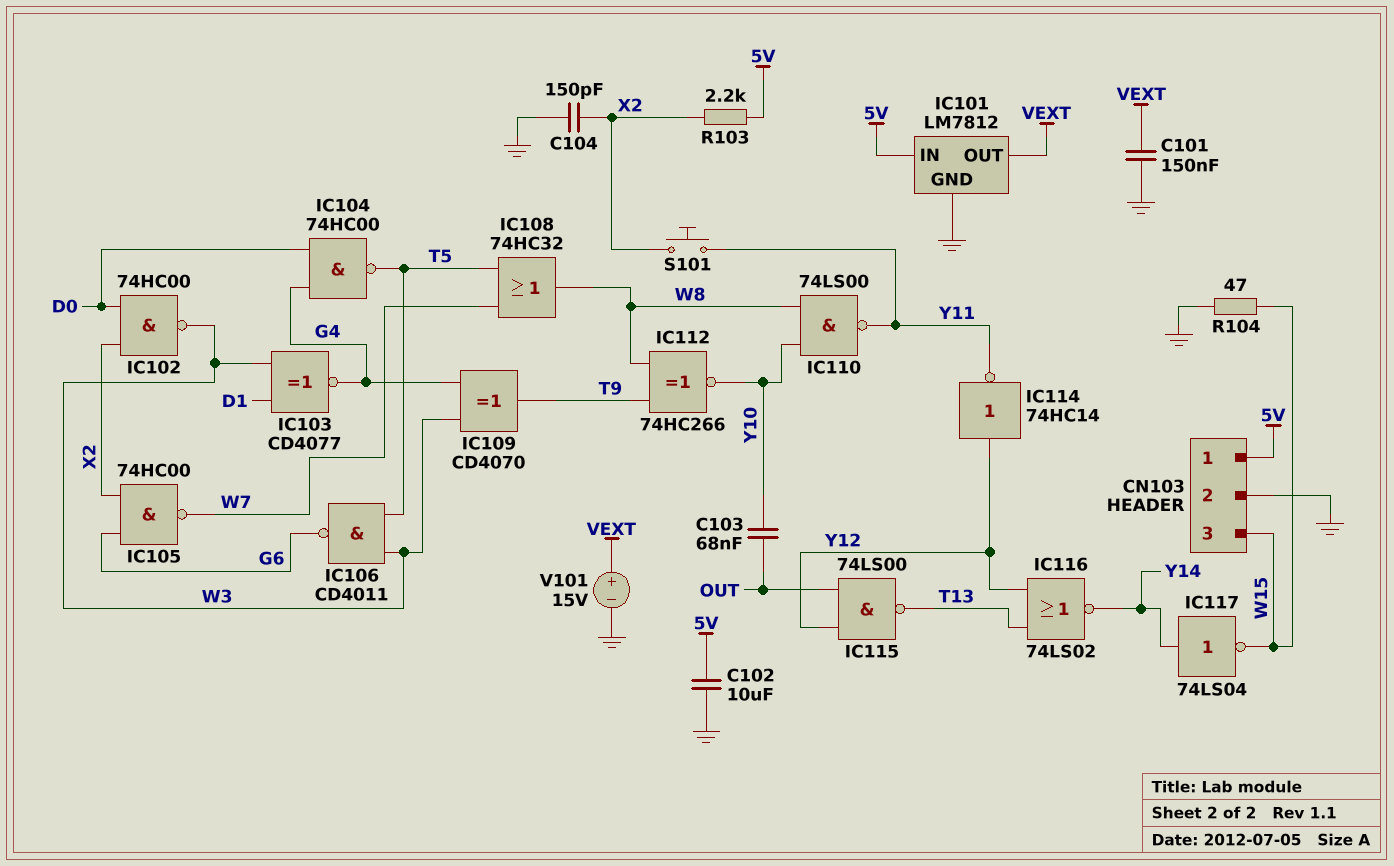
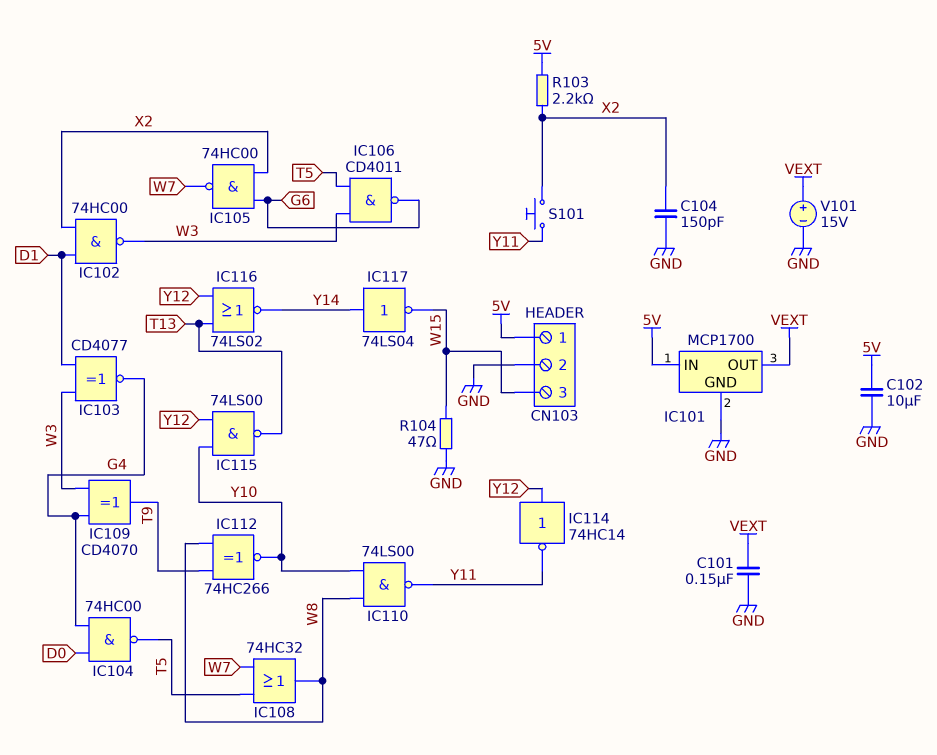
C103: 68nF (OUT, Y10) -> none
IC101: LM7812 -> MCP1700
IC102: NAND 74HC00 (in D0, in X2, out W3) -> NAND 74HC00 (in D1, in X2, out W3)
IC115: NAND 74LS00 (in OUT, in Y12, out T13) -> NAND 74LS00 (in Y10, in Y12, out T13)

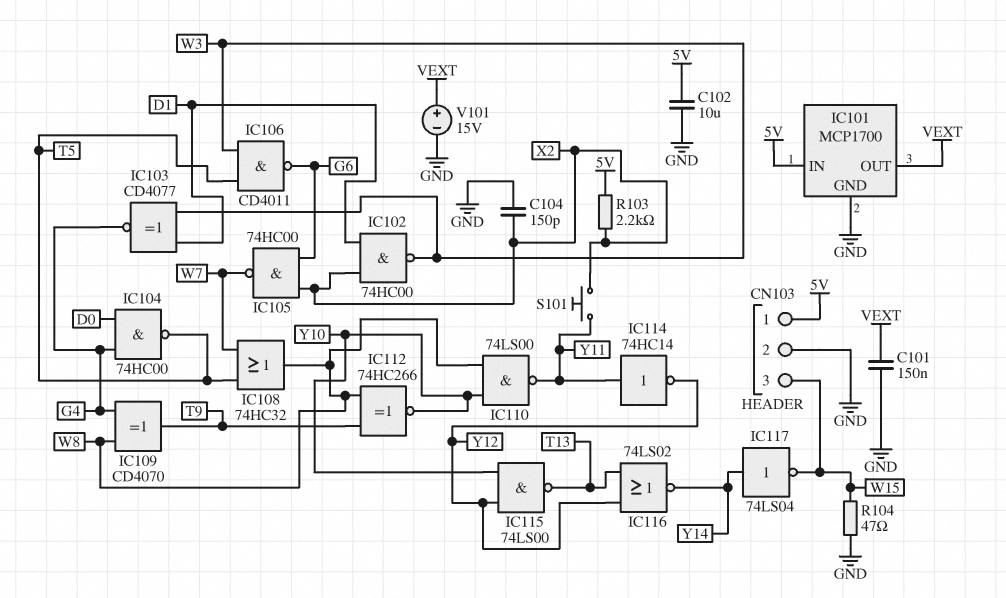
IC109: XOR CD4070 (in G4, in W3, out T9) -> XOR CD4070 (in G4, in W8, out T9)
IC114: NOT 74HC14 (in Y12, out Y11) -> NOT 74HC14 (in Y11, out Y12)

